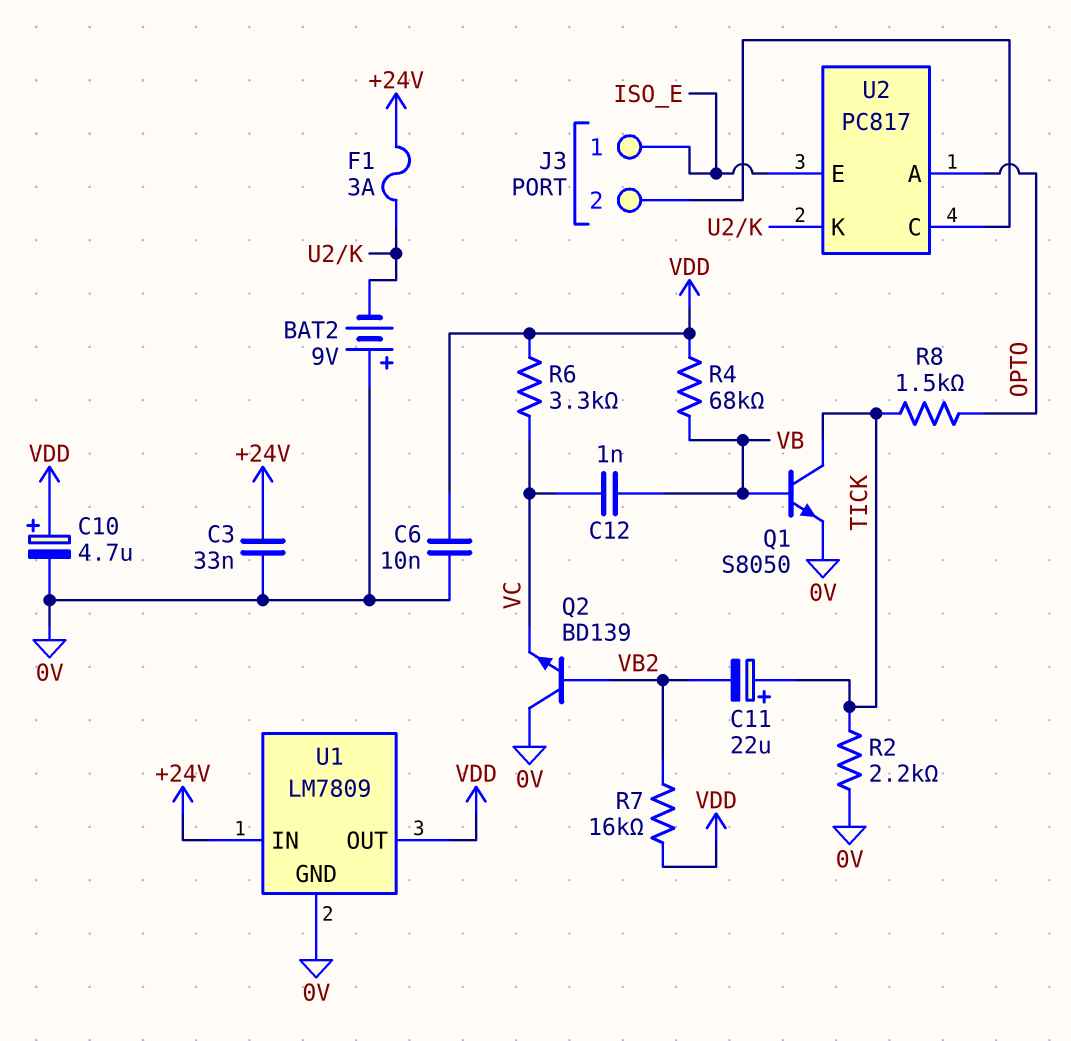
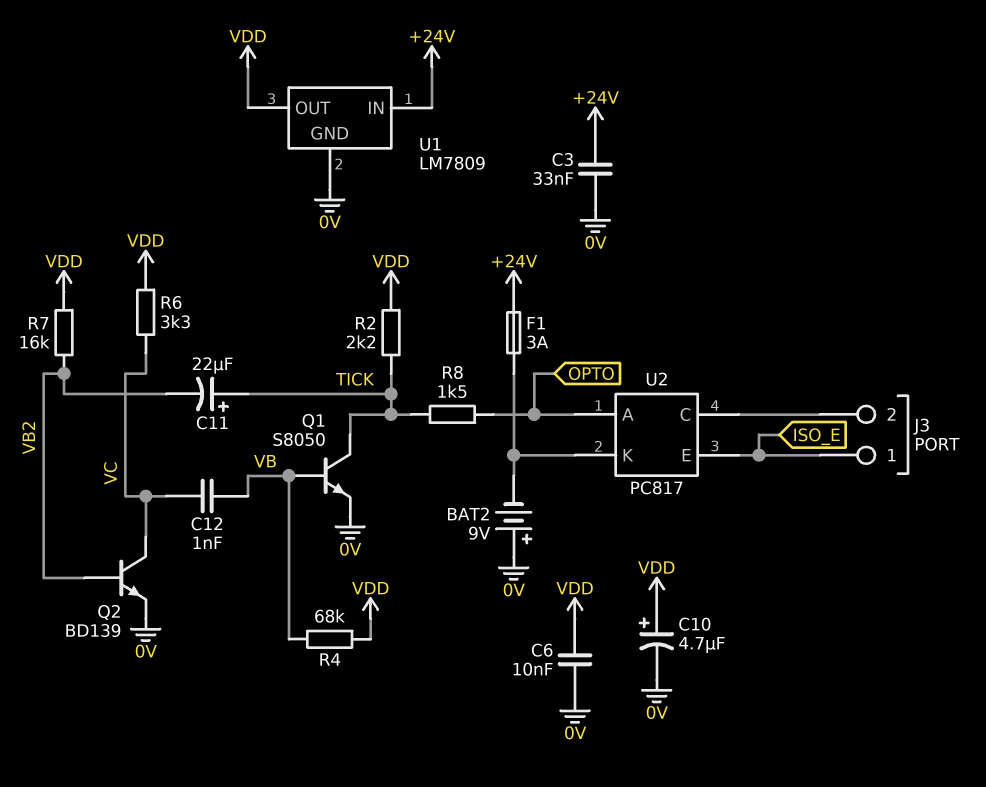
Q2: NPN BD139 (B VB2, C 0V, E VC) -> NPN BD139 (B VB2, C VC, E 0V)
R2: 2.2k (0V, TICK) -> 2.2k (TICK, VDD)

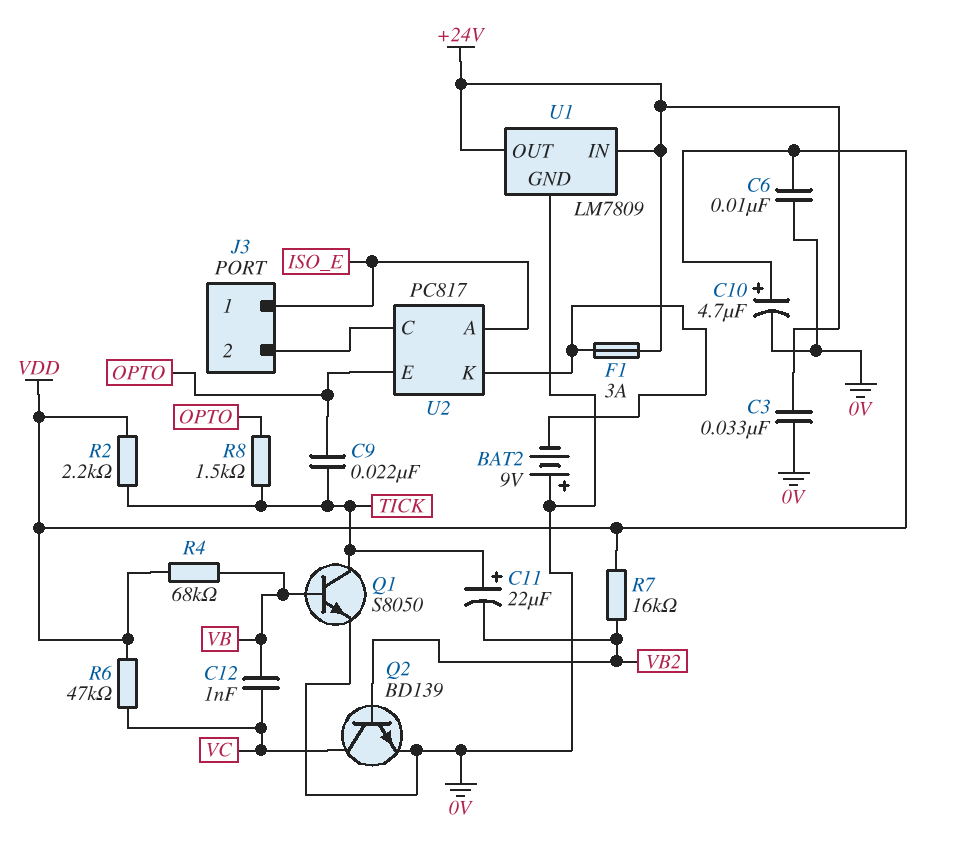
C9: none -> 22nF (OPTO, TICK)
R6: 3.3k (VC, VDD) -> 47k (VC, VDD)
U1 pin OUT: VDD -> +24V
U2 pin A: OPTO -> ISO_E
U2 pin E: ISO_E -> OPTO

